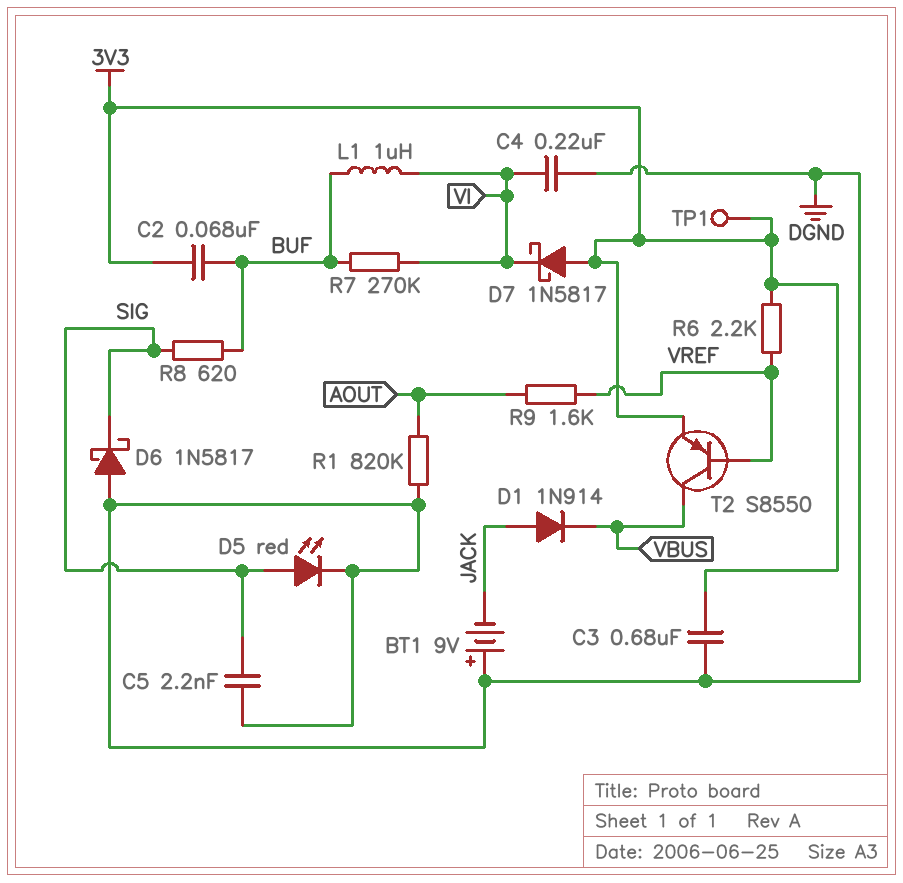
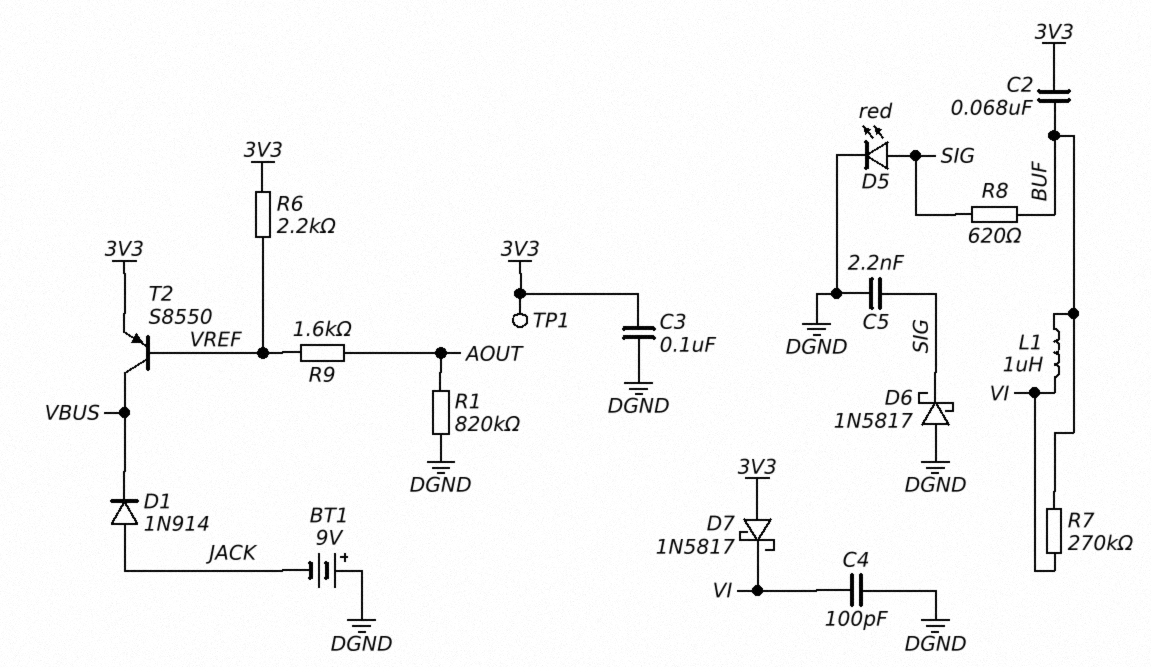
C3: 680nF (3V3, DGND) -> 100nF (3V3, DGND)
C4: 220nF (DGND, VI) -> 100pF (DGND, VI)

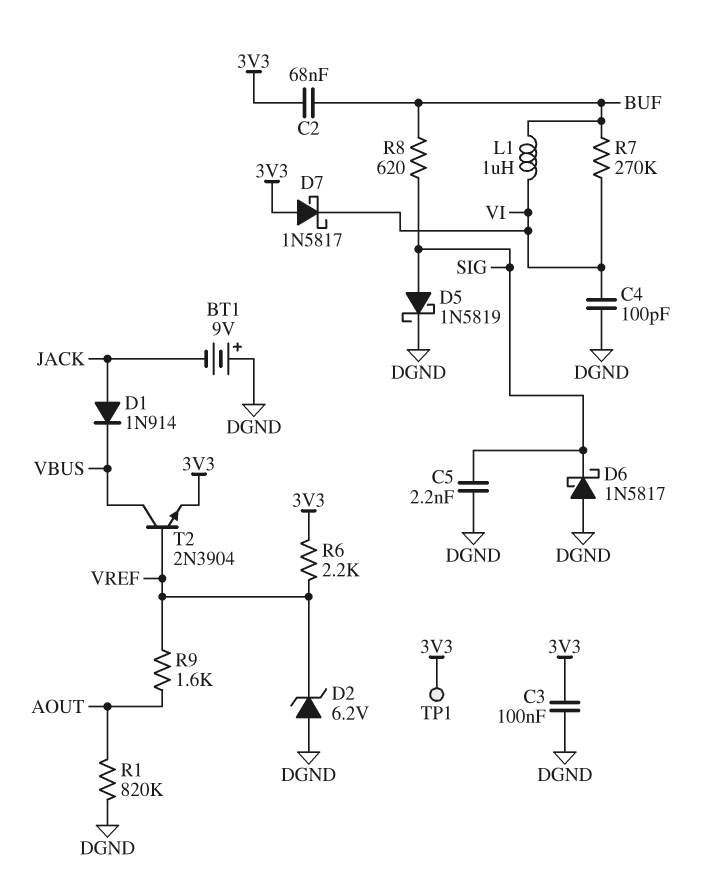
D2: none -> zener 6.2V (A DGND, K VREF)
D5: LED red (A SIG, K DGND) -> schottky 1N5819 (A SIG, K DGND)
T2: PNP S8550 (B VREF, C VBUS, E 3V3) -> NPN 2N3904 (B VREF, C VBUS, E 3V3)

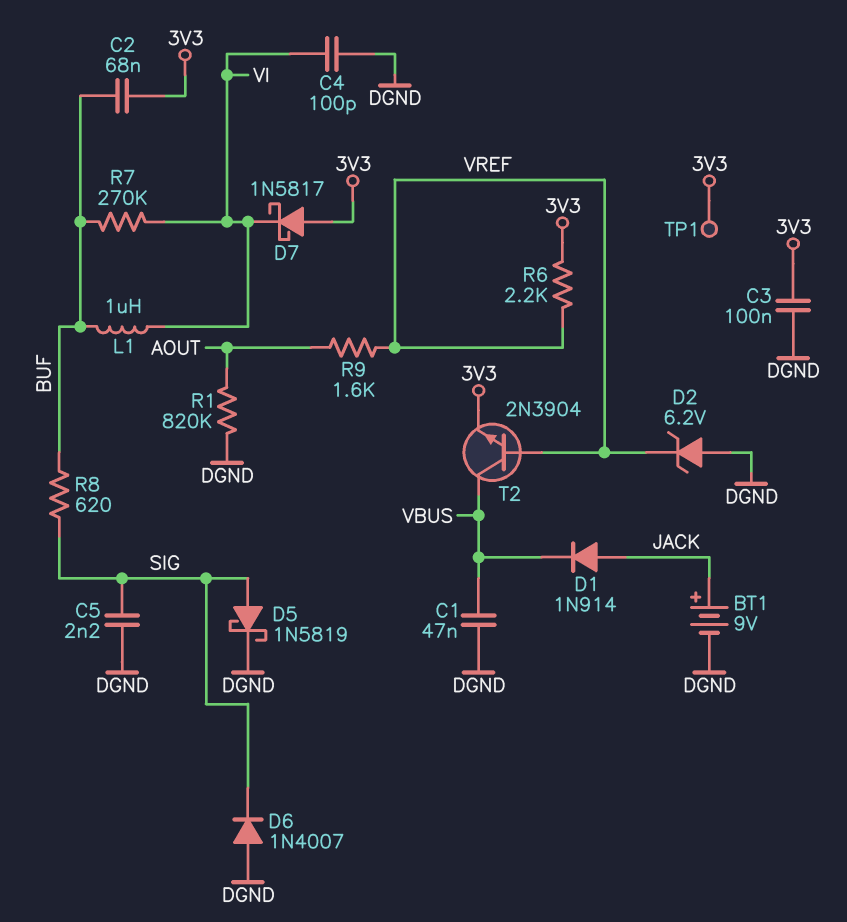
BT1: 9V (plus DGND, minus JACK) -> 9V (plus JACK, minus DGND)
C1: none -> 47nF (DGND, VBUS)
D6: schottky 1N5817 (A DGND, K SIG) -> diode 1N4007 (A DGND, K SIG)

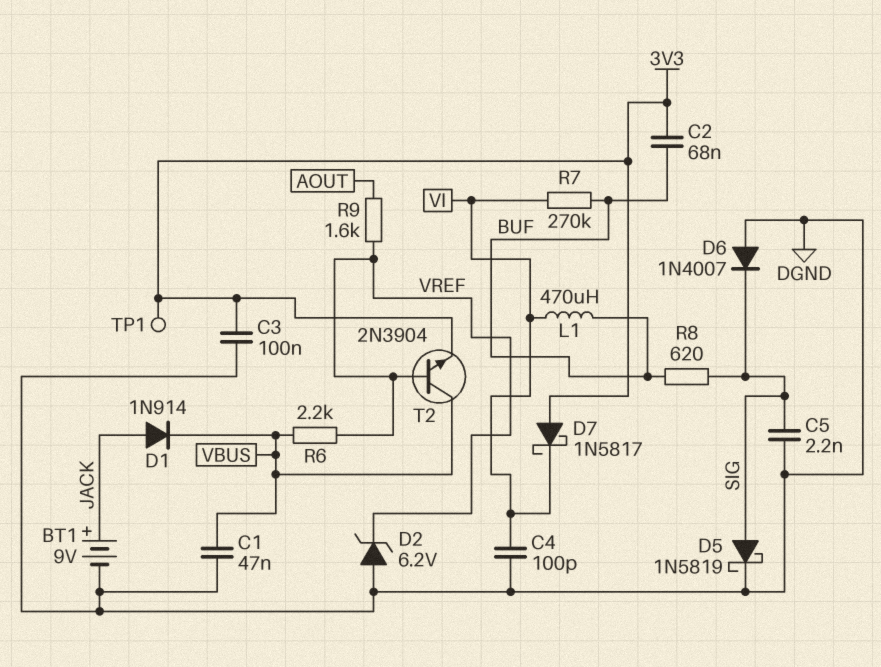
L1: 1uH (BUF, VI) -> 470uH (BUF, VI)
R1: 820k (AOUT, DGND) -> none
R6: 2.2k (3V3, VREF) -> 2.2k (VBUS, VREF)

